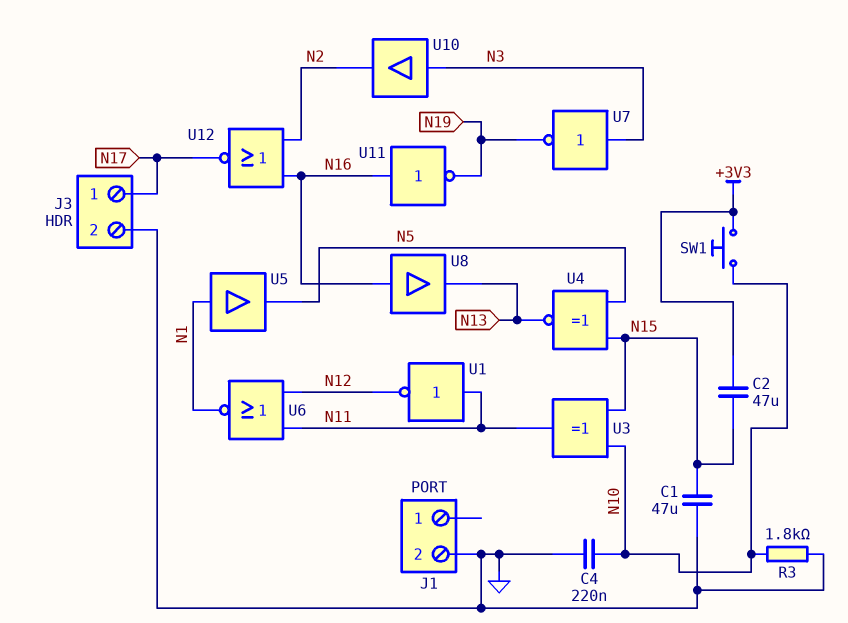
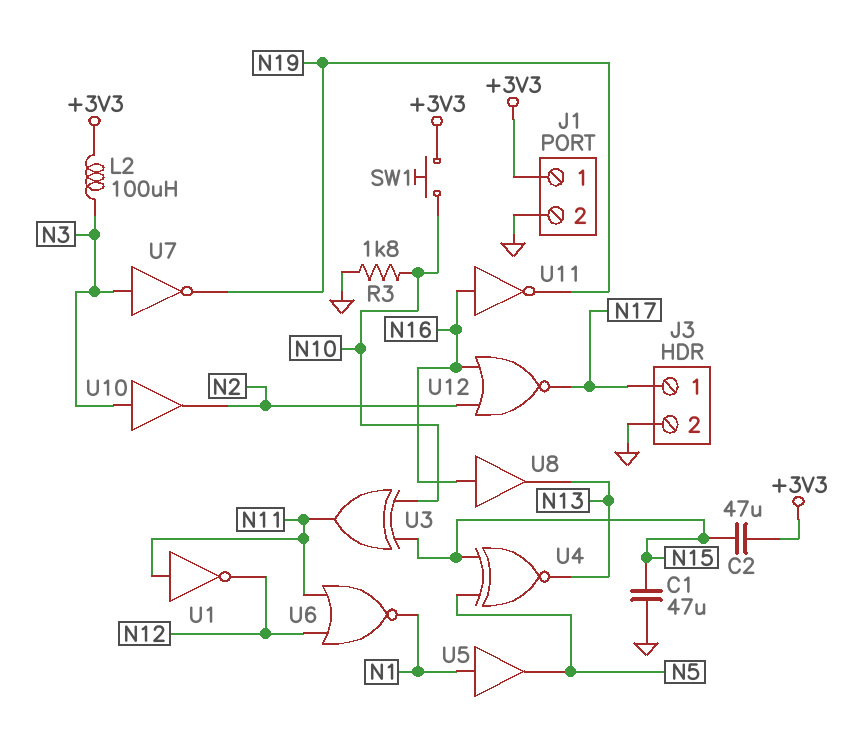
C4: 220nF (GND, N10) -> none
J1 pin 1: none -> +3V3
L2: none -> 100uH (+3V3, N3)

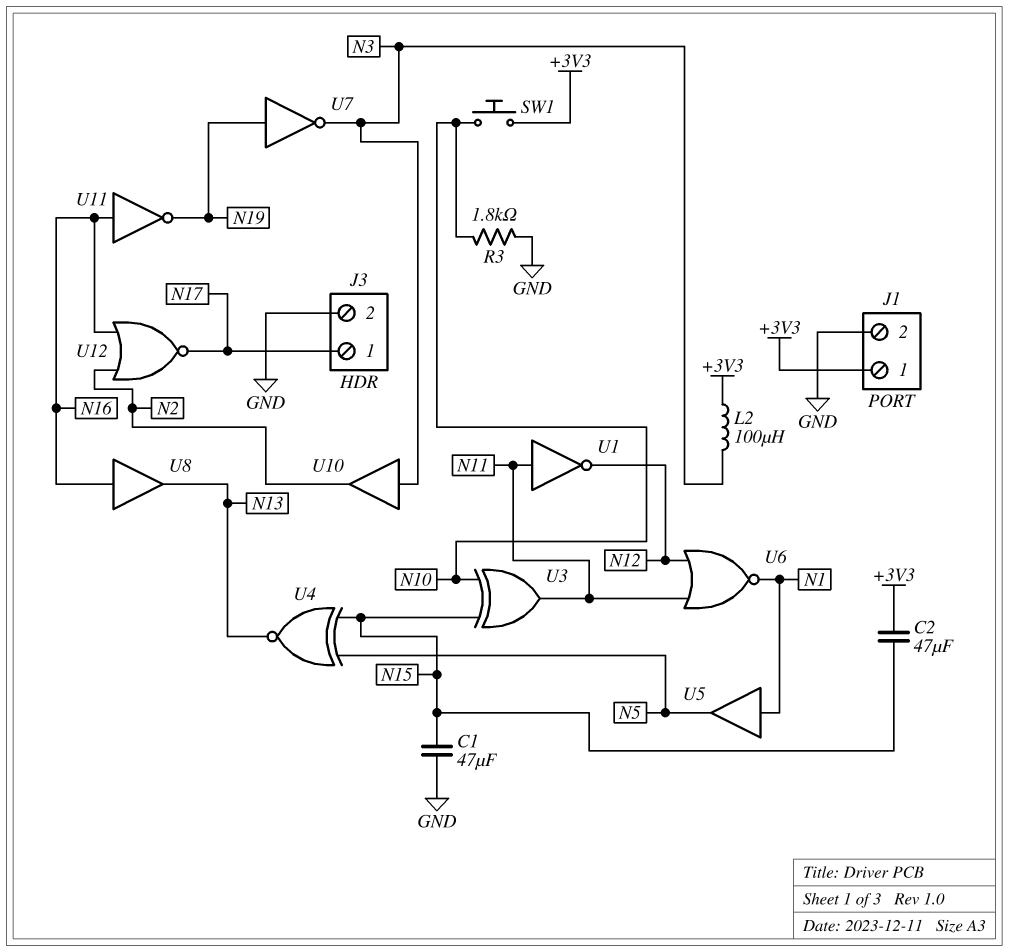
U7: NOT (in N3, out N19) -> NOT (in N19, out N3)

